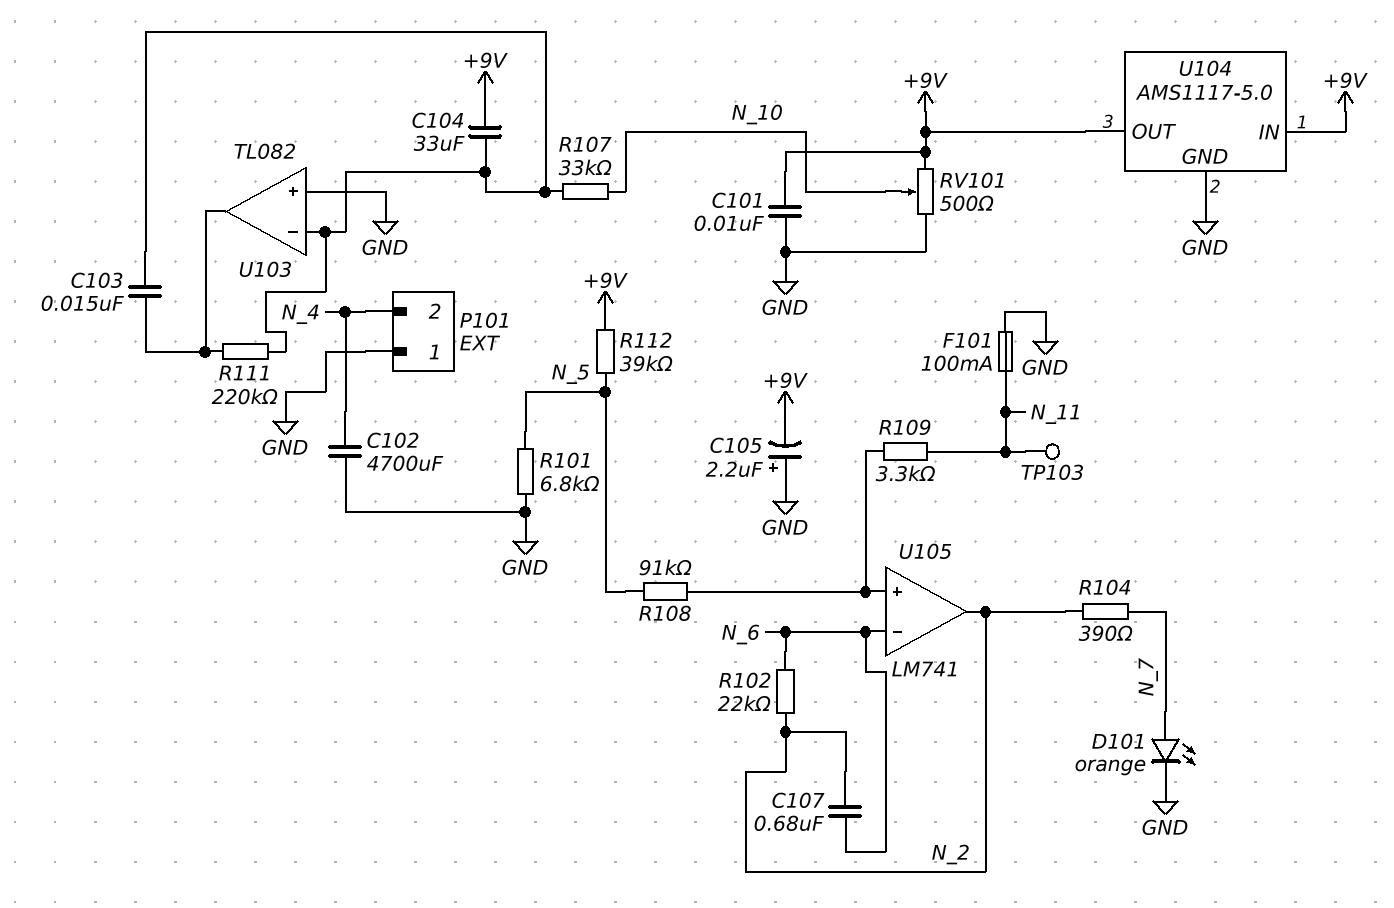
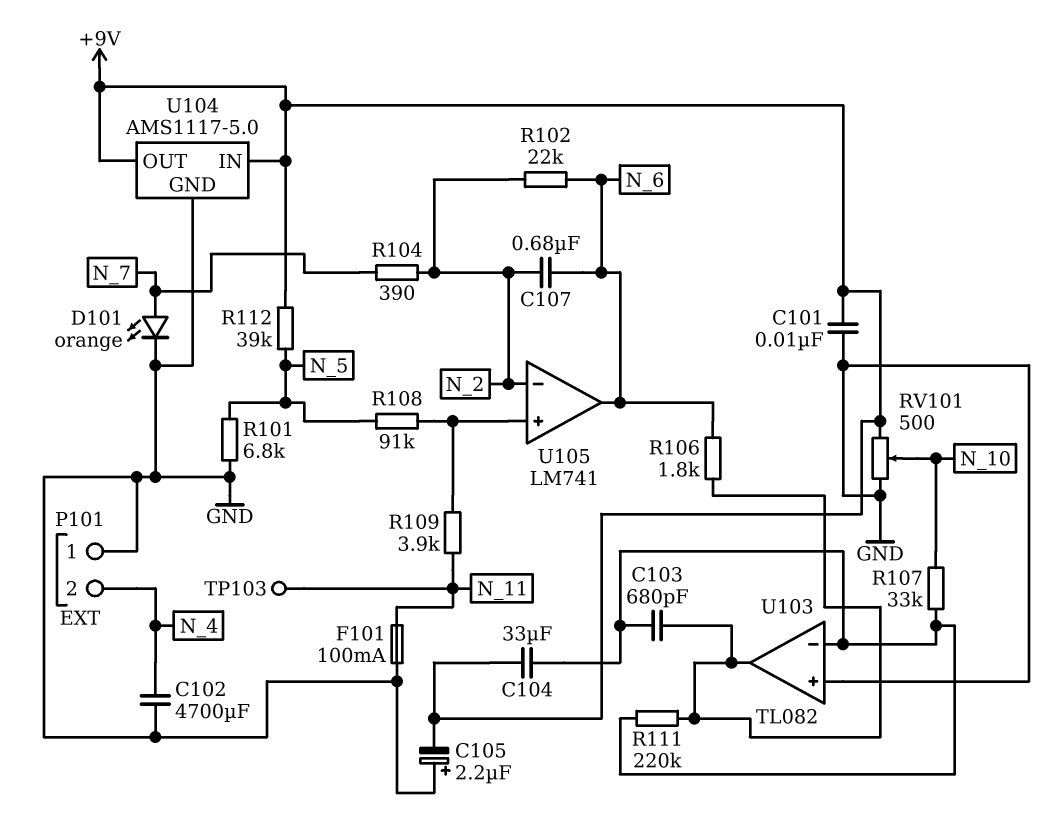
C103: 15nF (U103/in-, U103/out) -> 680pF (U103/in-, U103/out)
R106: none -> 1.8k (N_6, U103/out)
R109: 3.3k (N_11, U105/in+) -> 3.9k (N_11, U105/in+)
U105 pin in-: N_6 -> N_2
U105 pin out: N_2 -> N_6

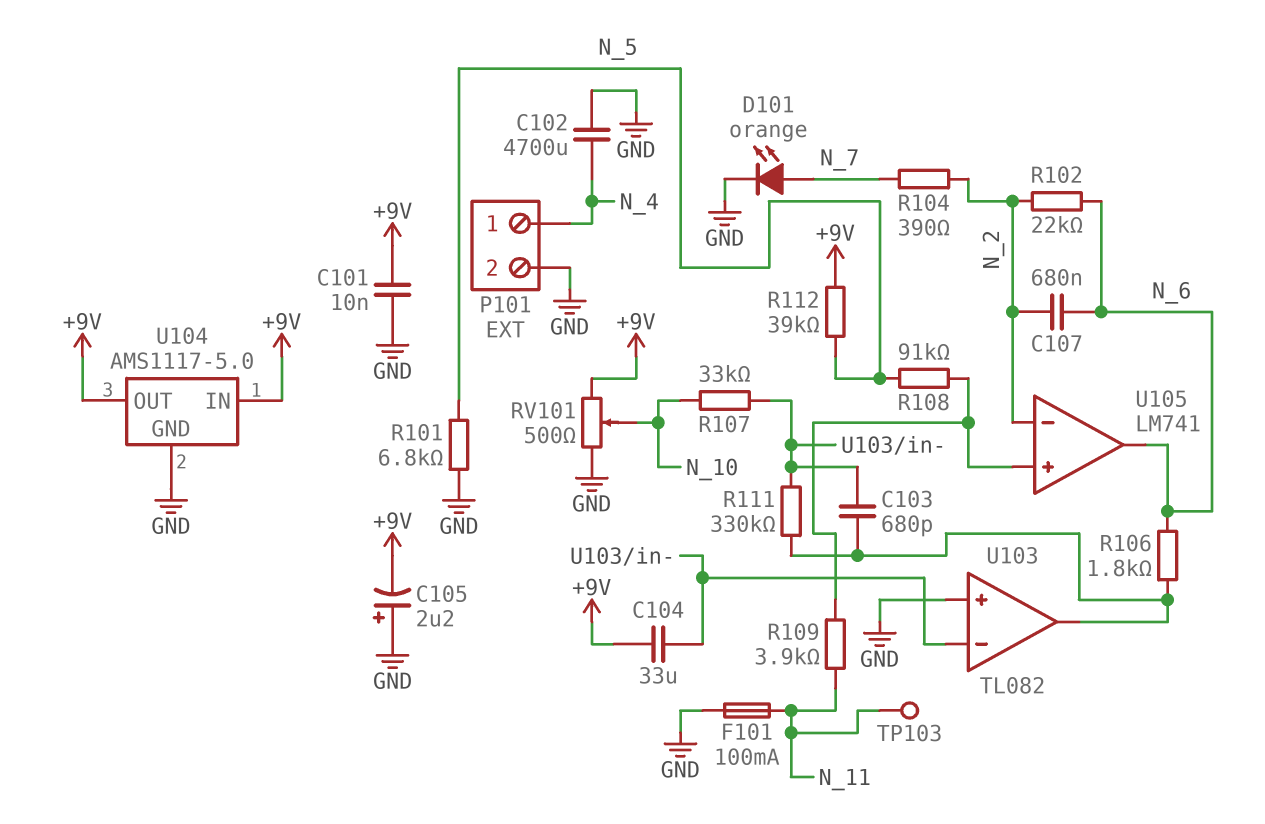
P101 pin 1: GND -> N_4
P101 pin 2: N_4 -> GND
R111: 220k (U103/in-, U103/out) -> 330k (U103/in-, U103/out)

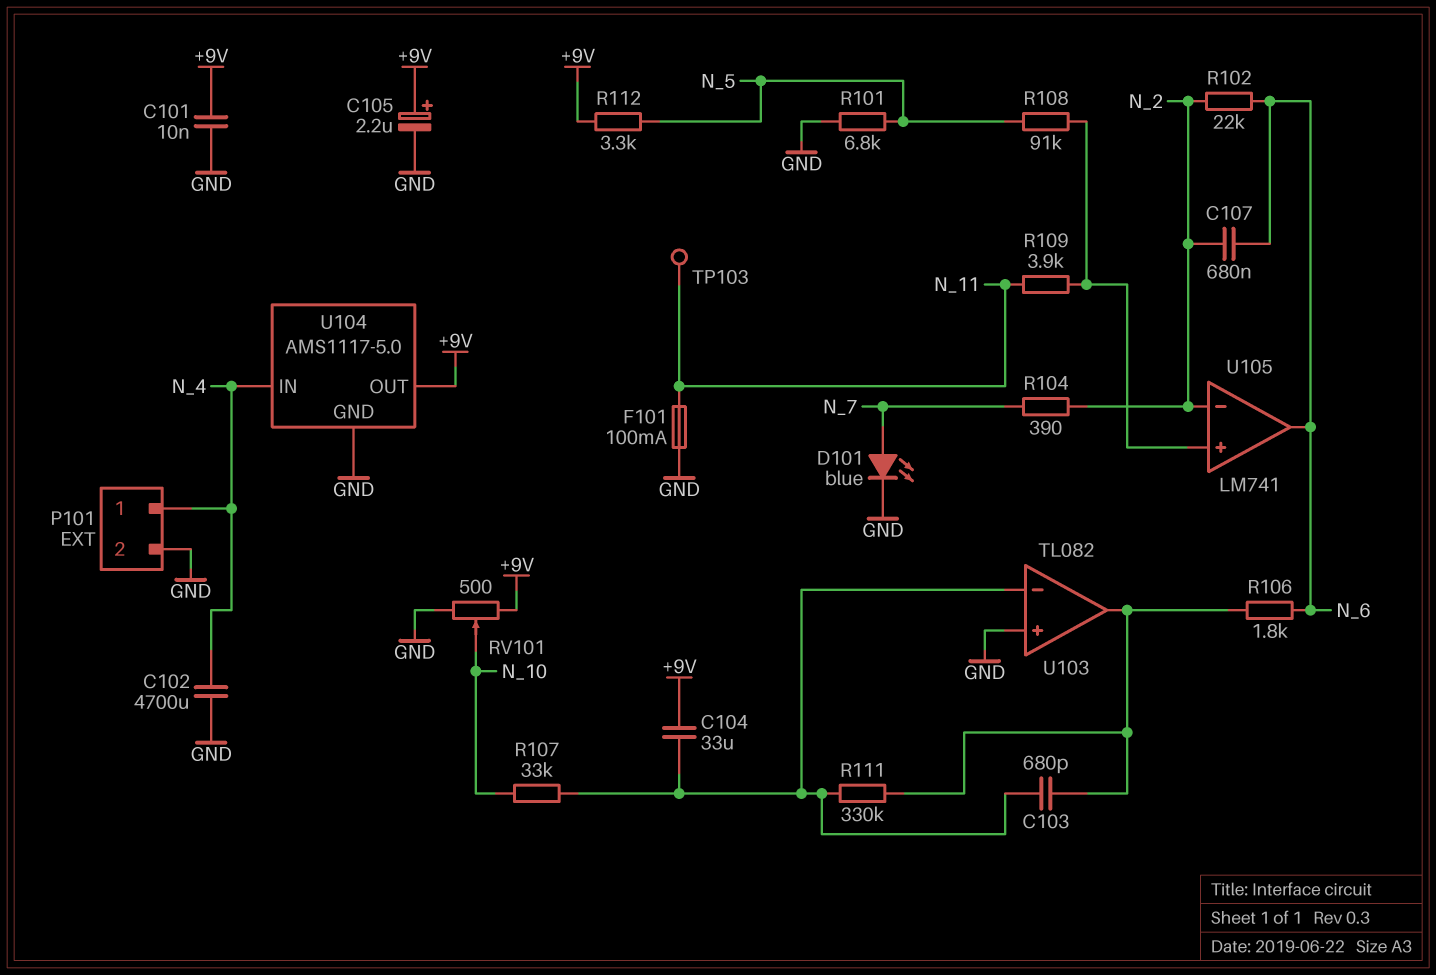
C105: 2.2uF (plus GND, minus +9V) -> 2.2uF (plus +9V, minus GND)
D101: LED orange (A N_7, K GND) -> LED blue (A N_7, K GND)
R112: 39k (+9V, N_5) -> 3.3k (+9V, N_5)
U104 pin IN: +9V -> N_4

